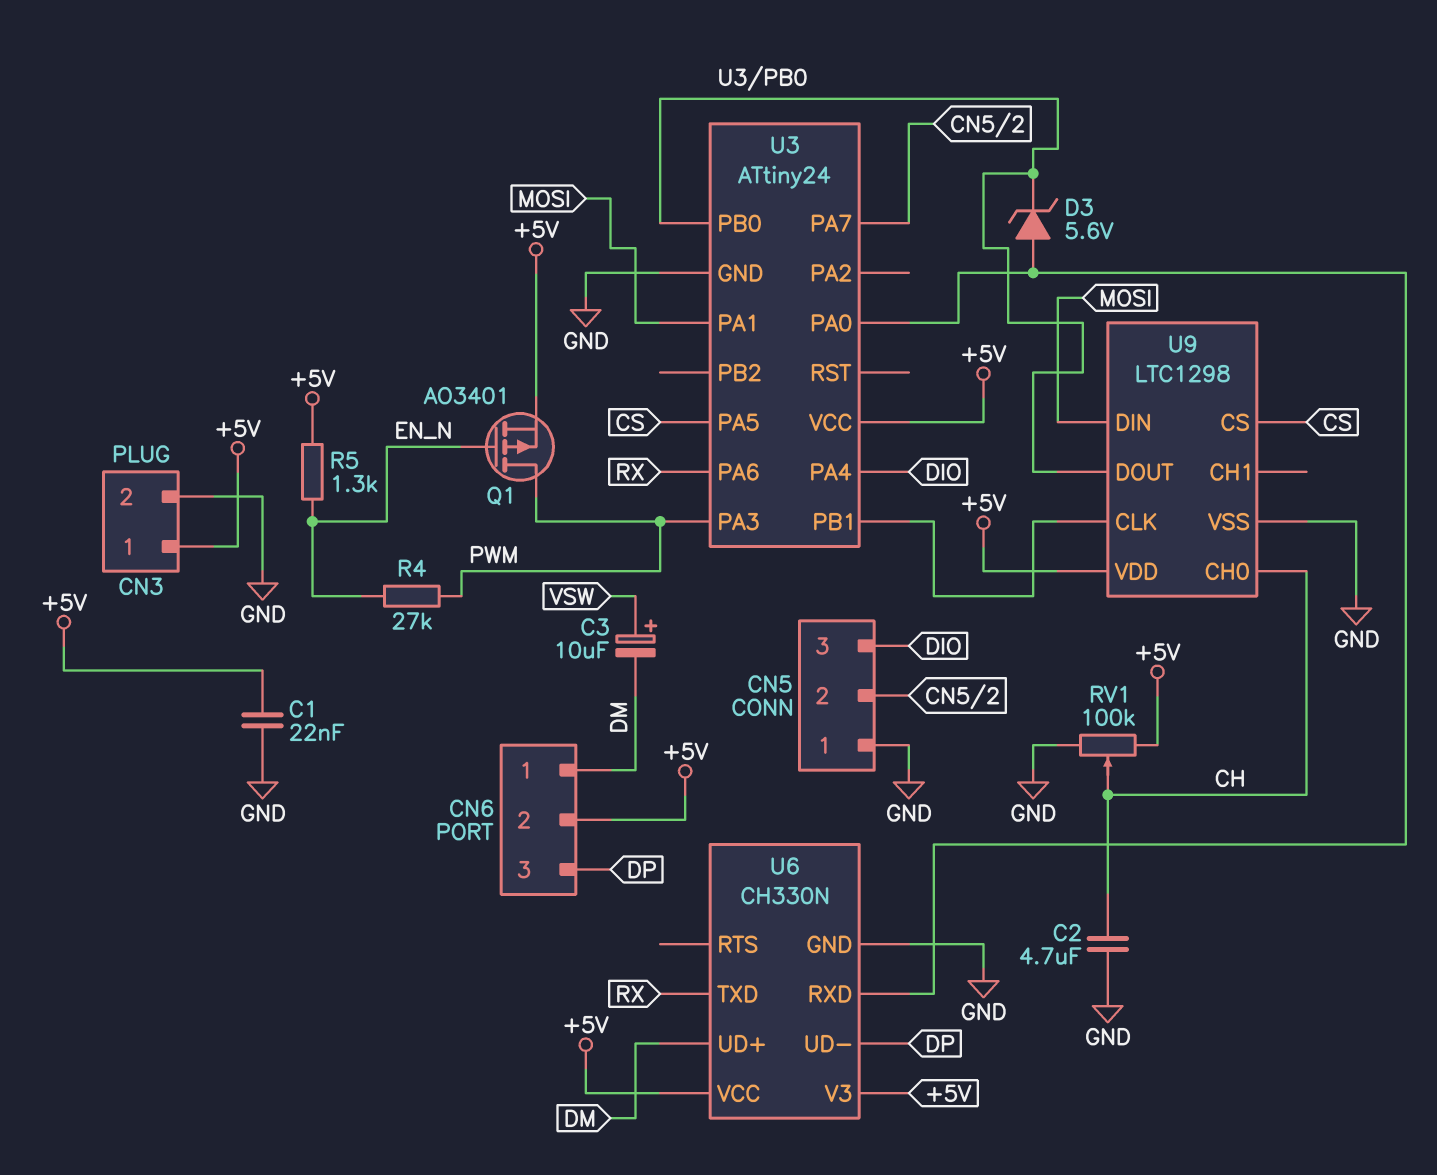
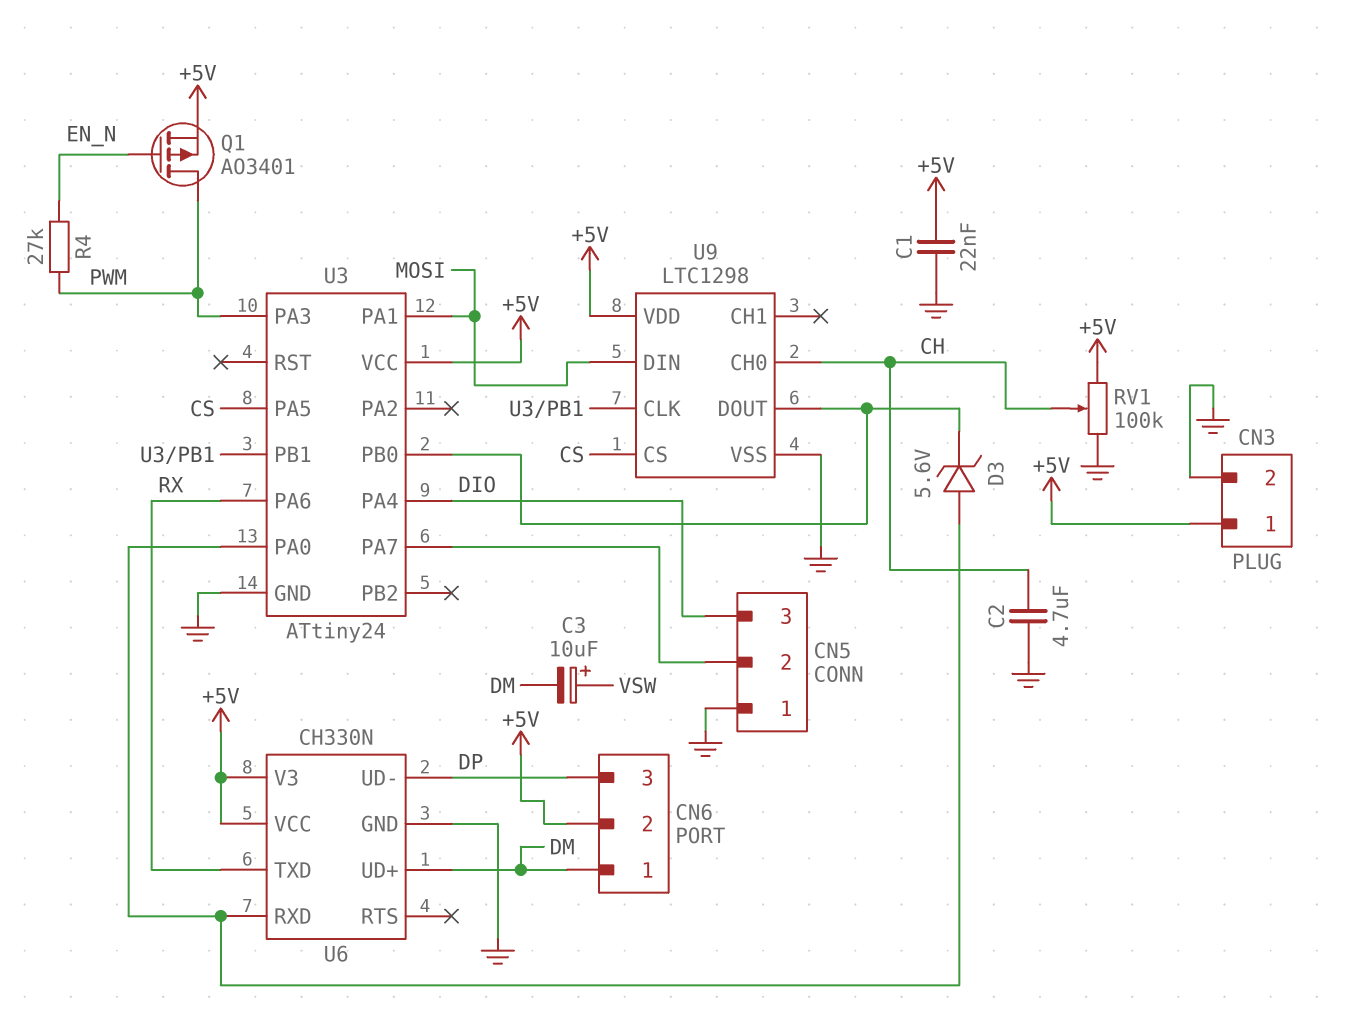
R5: 1.3k (+5V, EN_N) -> none

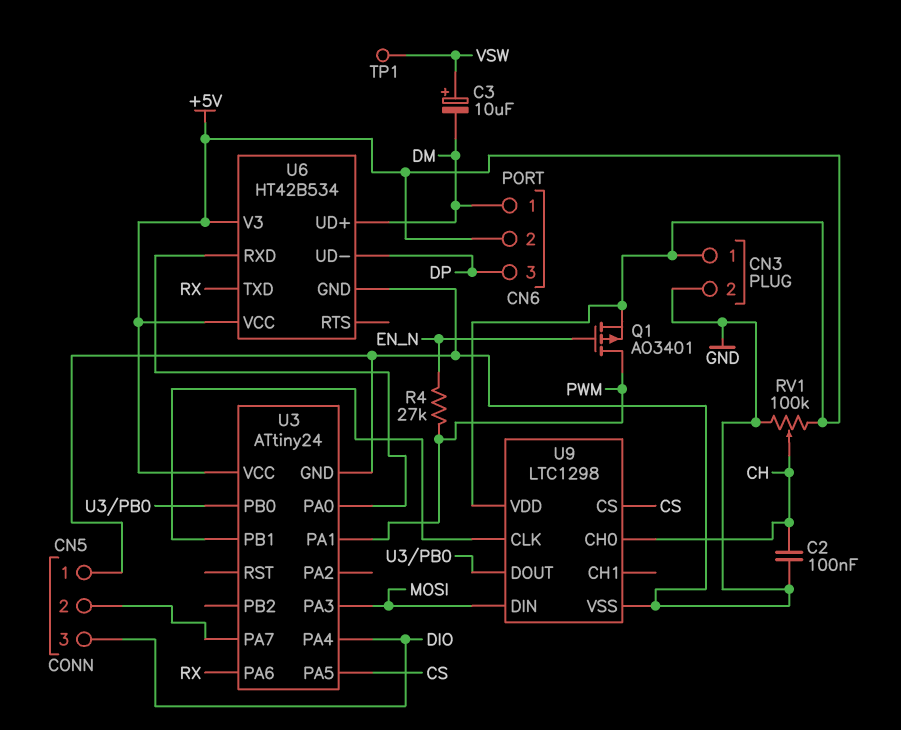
C1: 22nF (+5V, GND) -> none
C2: 4.7uF (CH, GND) -> 100nF (CH, GND)
D3: zener 5.6V (A U3/PA0, K U3/PB0) -> none
TP1: none -> test point (VSW)
U3 pin PA1: MOSI -> PWM
U3 pin PA3: PWM -> MOSI
U6: CH330N -> HT42B534

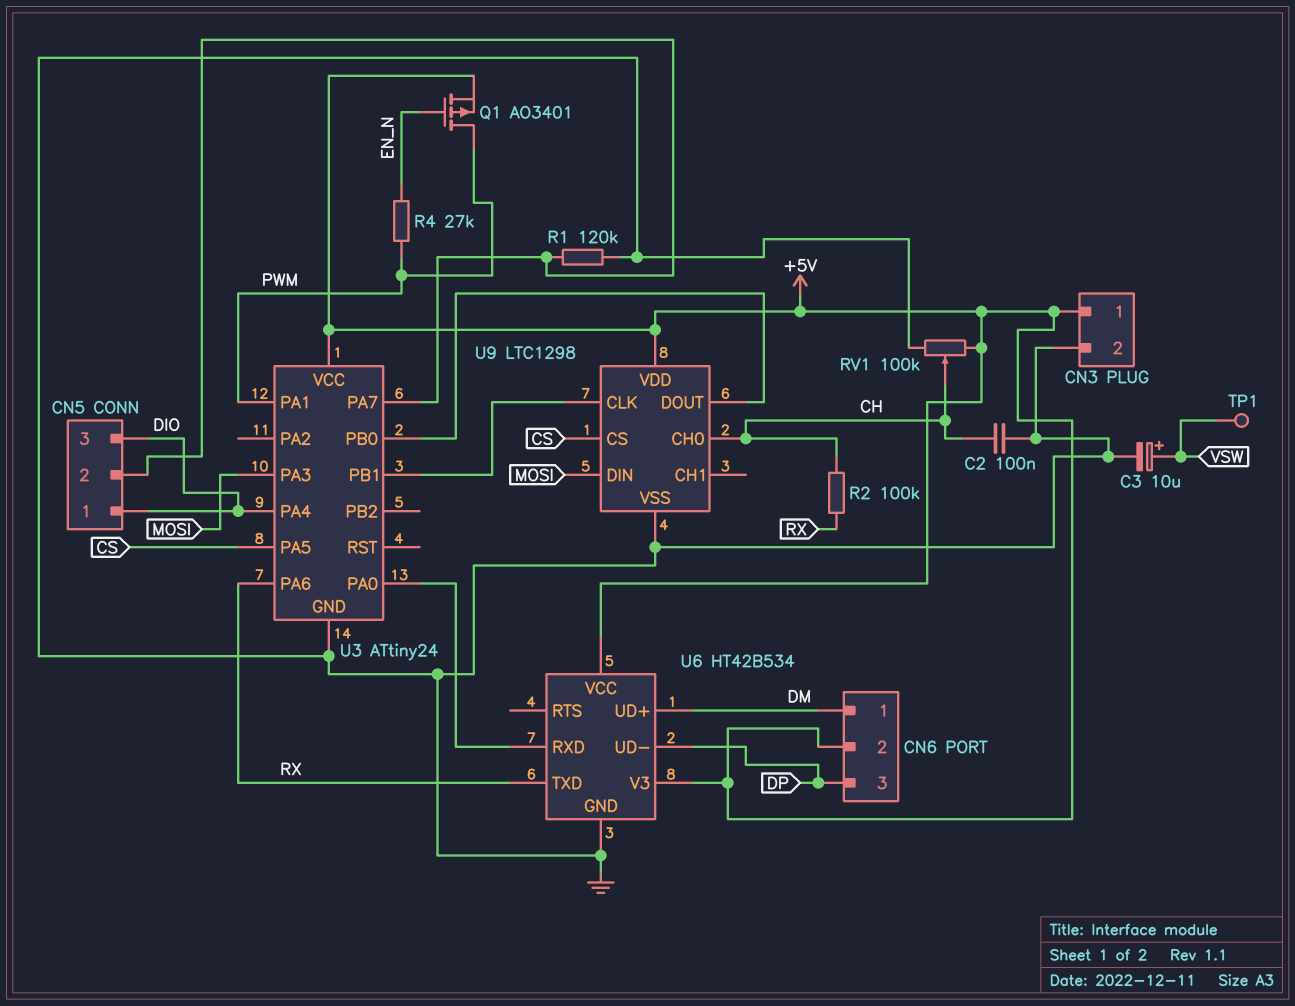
C3: 10uF (plus VSW, minus DM) -> 10uF (plus VSW, minus GND)
CN5 pin 1: GND -> DIO
R1: none -> 120k (CN5/2, GND)
R2: none -> 100k (CH, RX)

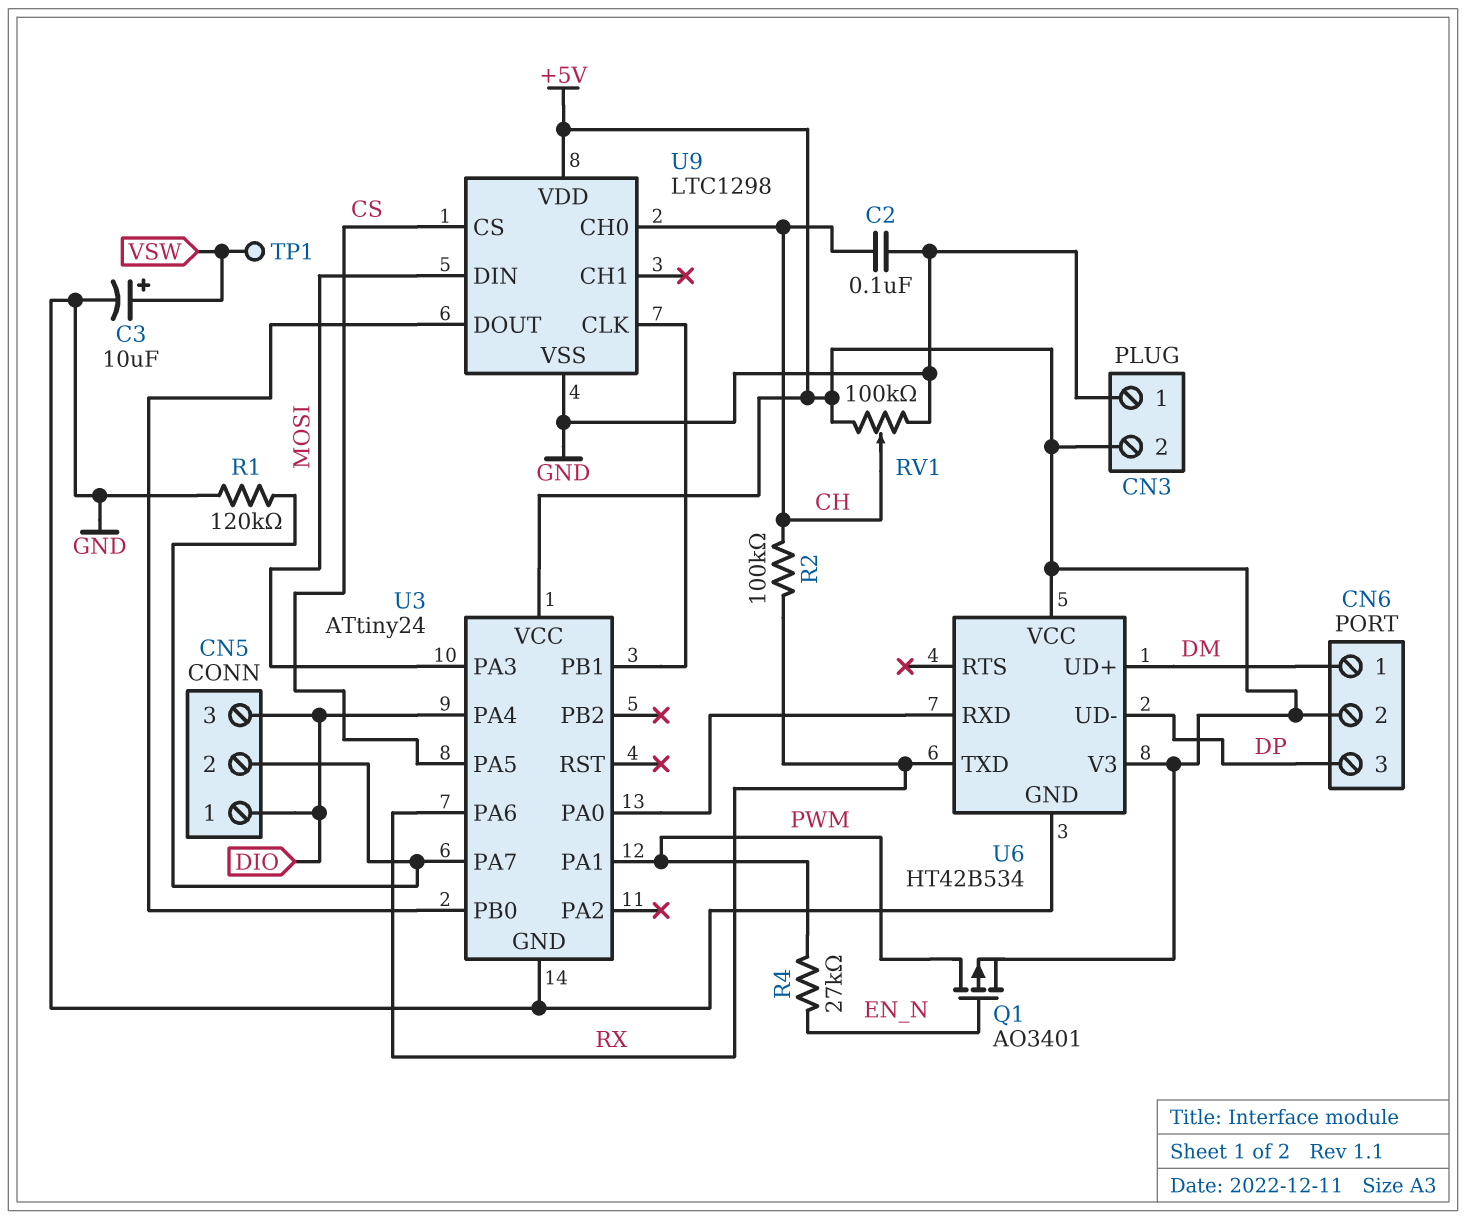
CN3 pin 1: +5V -> GND
CN3 pin 2: GND -> +5V

